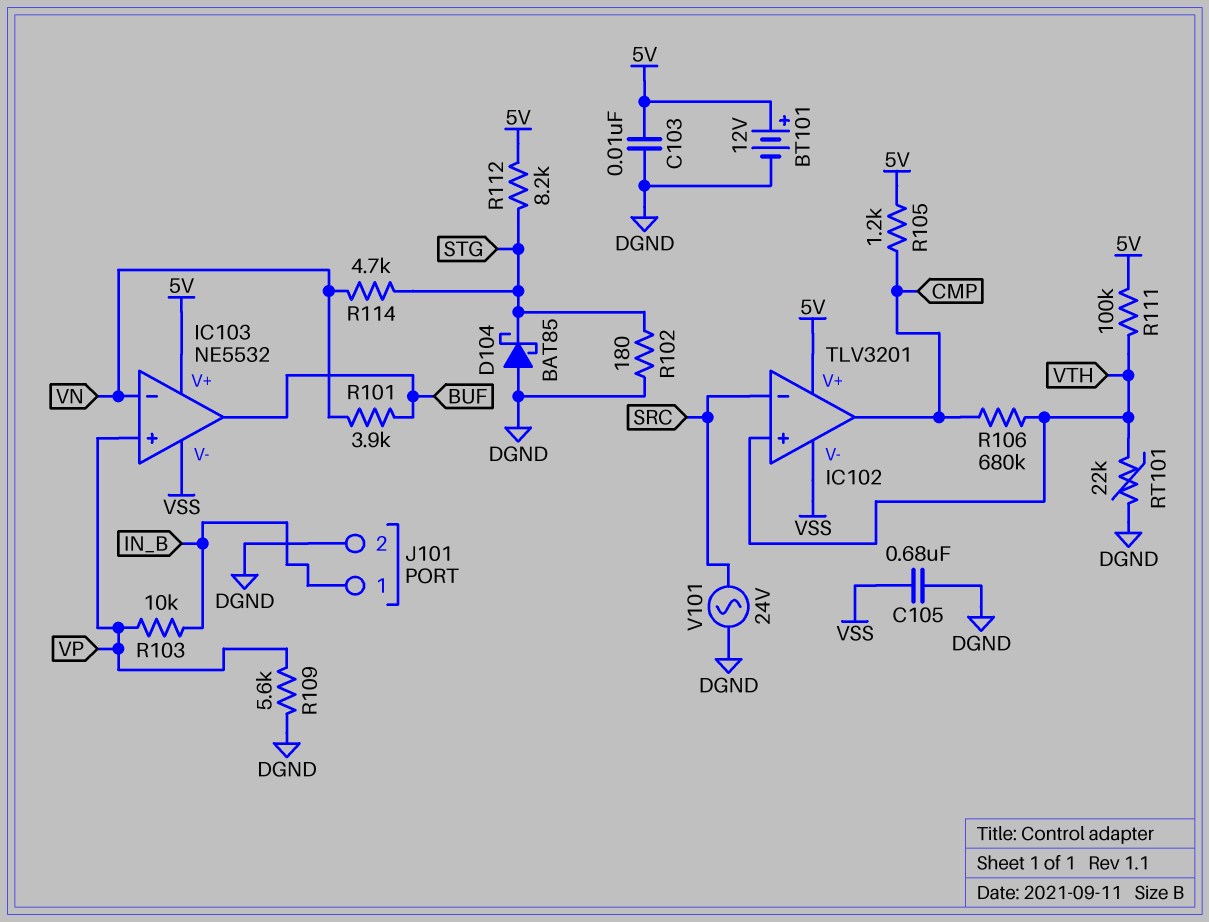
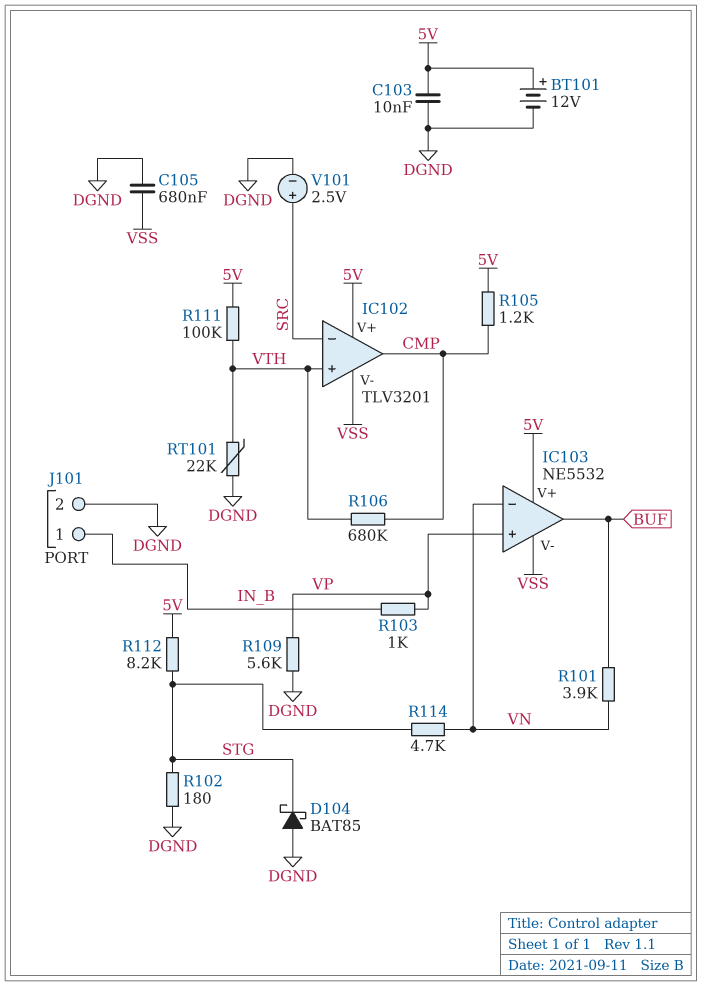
R103: 10k (IN_B, VP) -> 1k (IN_B, VP)
V101: AC 24V (DGND, SRC) -> 2.5V (plus SRC, minus DGND)

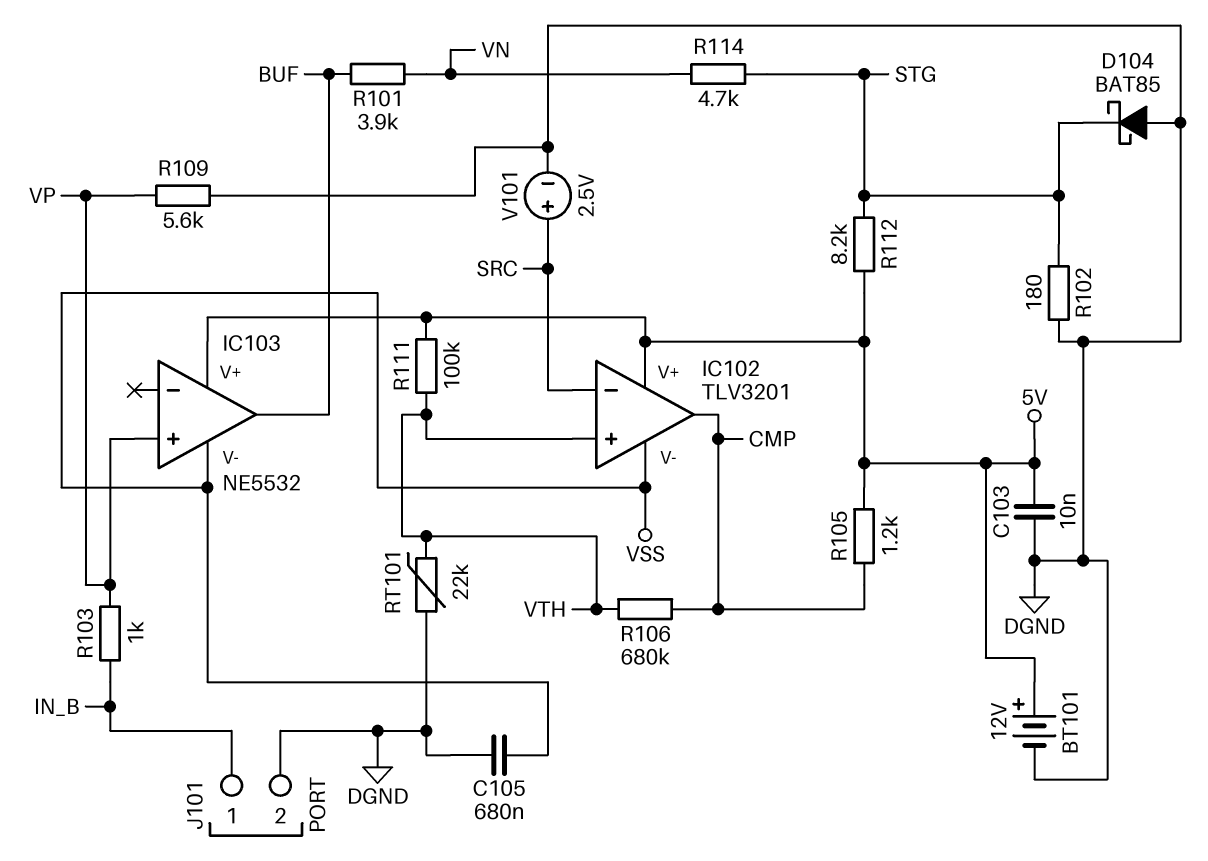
IC103 pin in-: VN -> none

